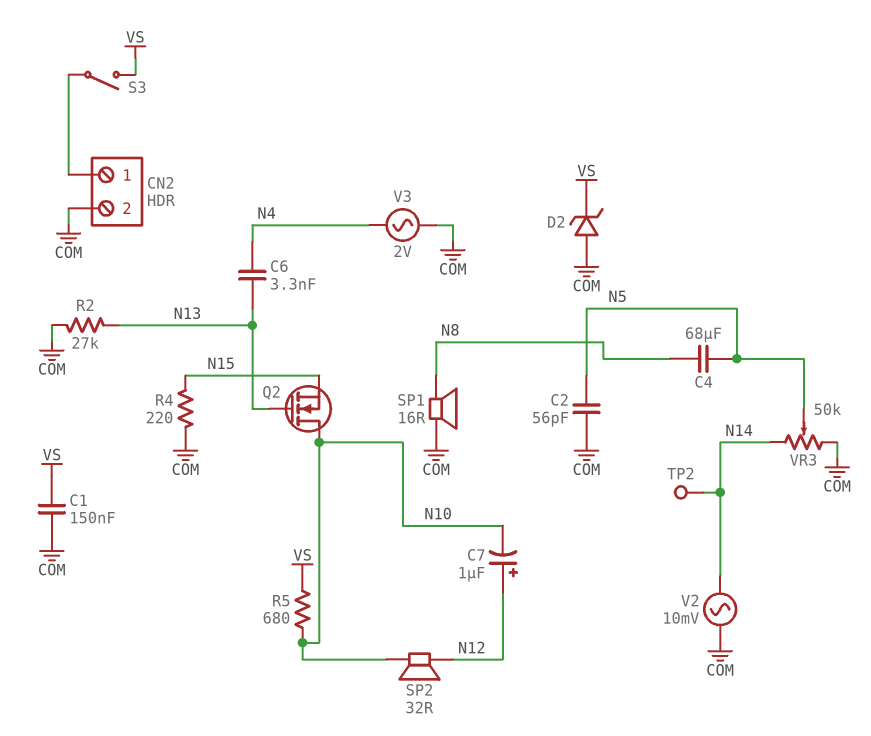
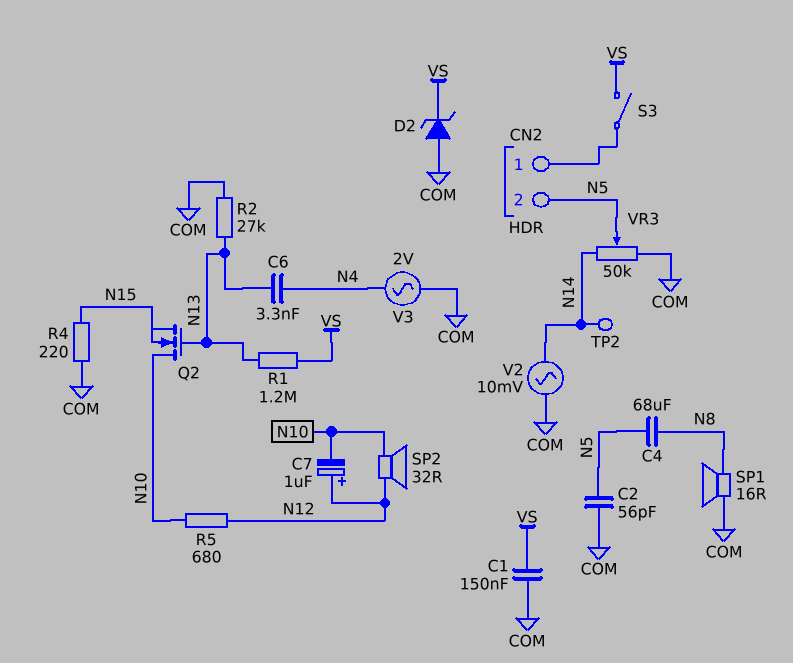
CN2 pin 2: COM -> N5
R1: none -> 1.2M (N13, VS)
R5: 680 (N10, VS) -> 680 (N10, N12)

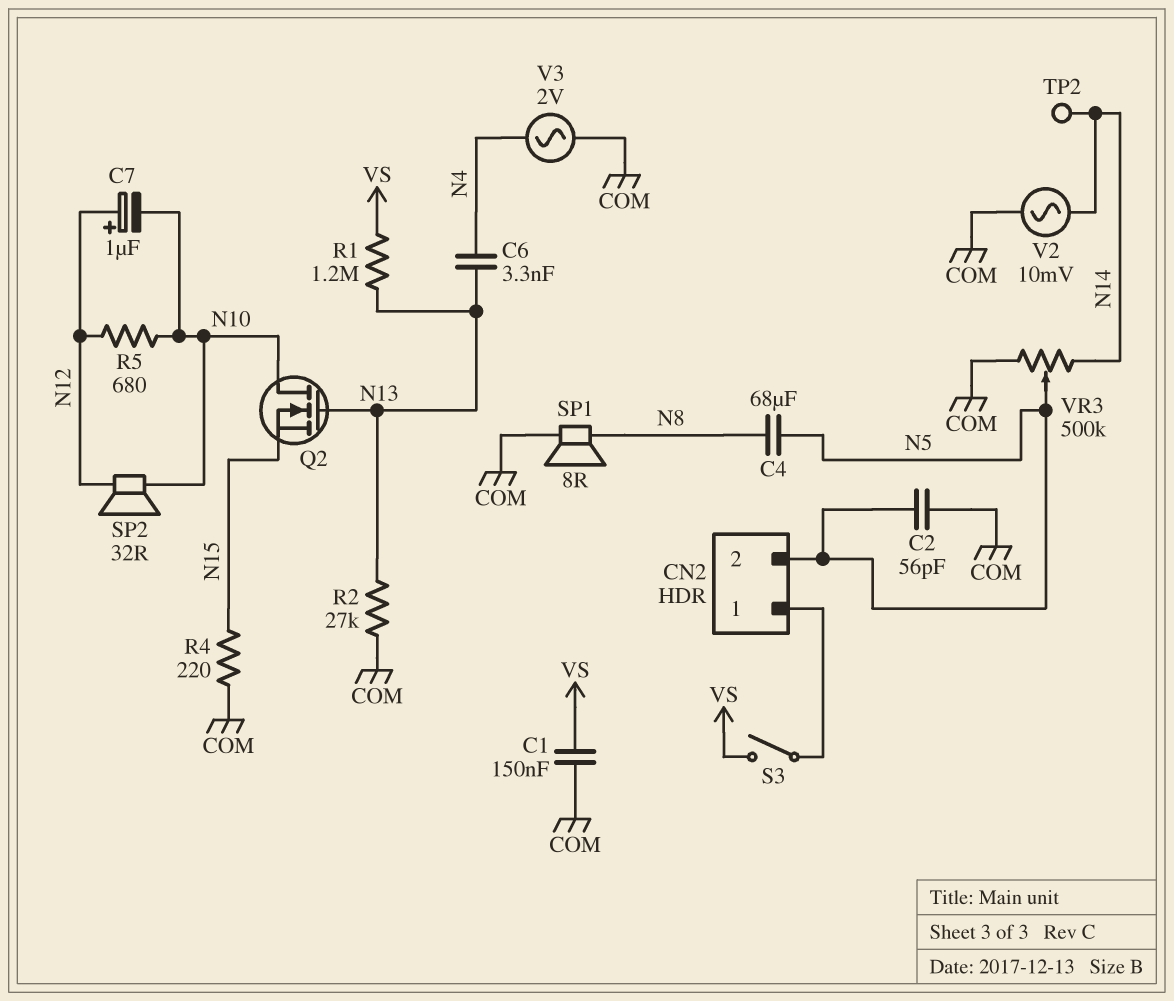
D2: zener (A COM, K VS) -> none
SP1: speaker 16R (COM, N8) -> speaker 8R (COM, N8)
VR3: 50k (COM, N14, wiper N5) -> 500k (COM, N14, wiper N5)

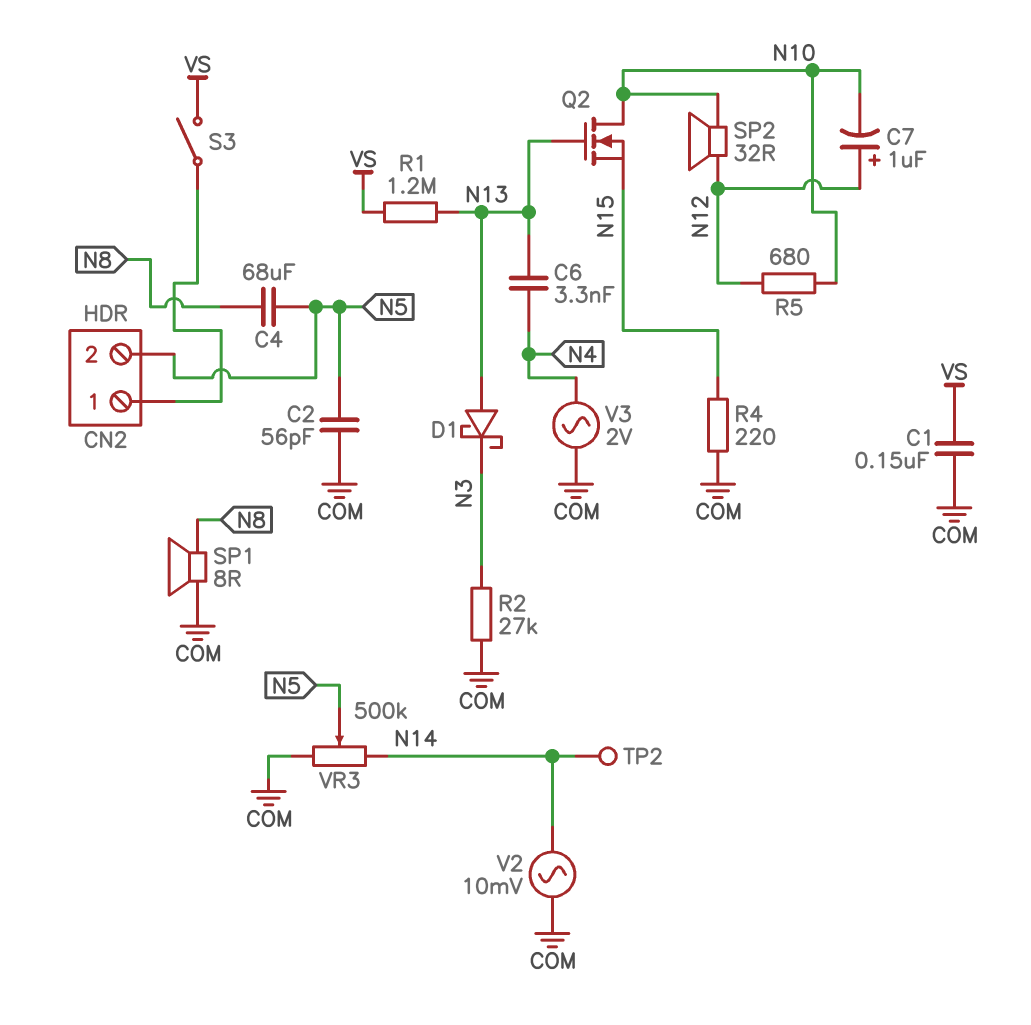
D1: none -> schottky (A N13, K N3)
R2: 27k (COM, N13) -> 27k (COM, N3)

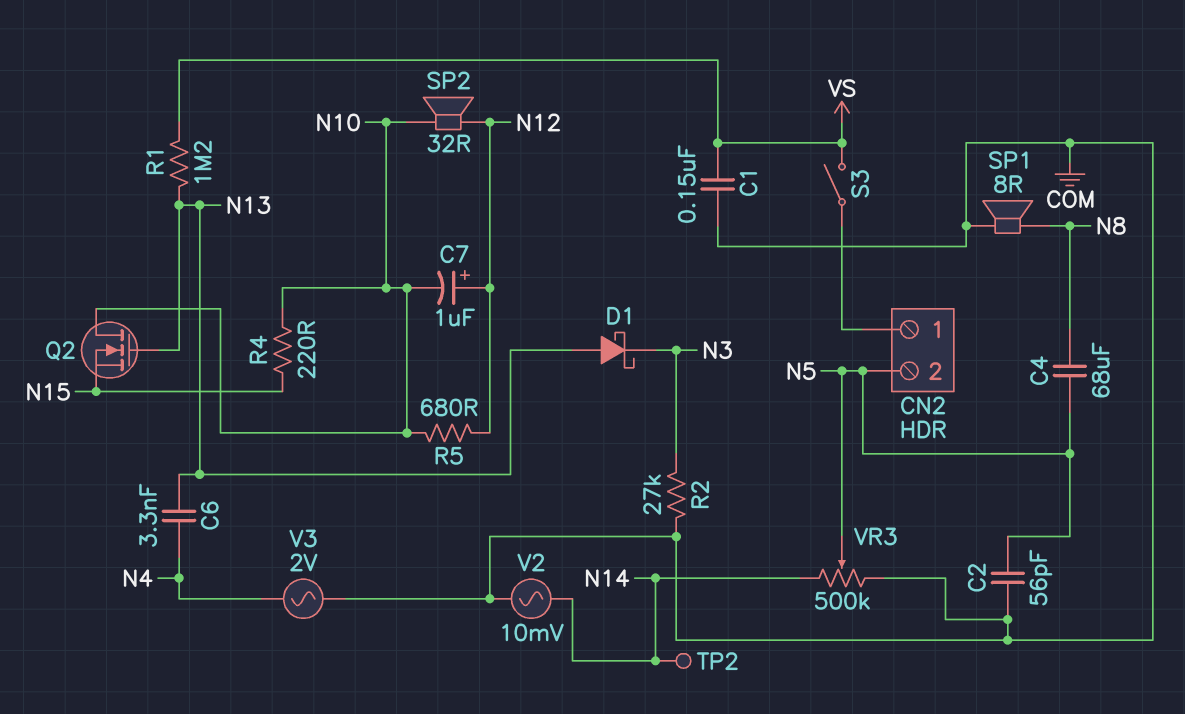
R4: 220 (COM, N15) -> 220 (N10, N15)

